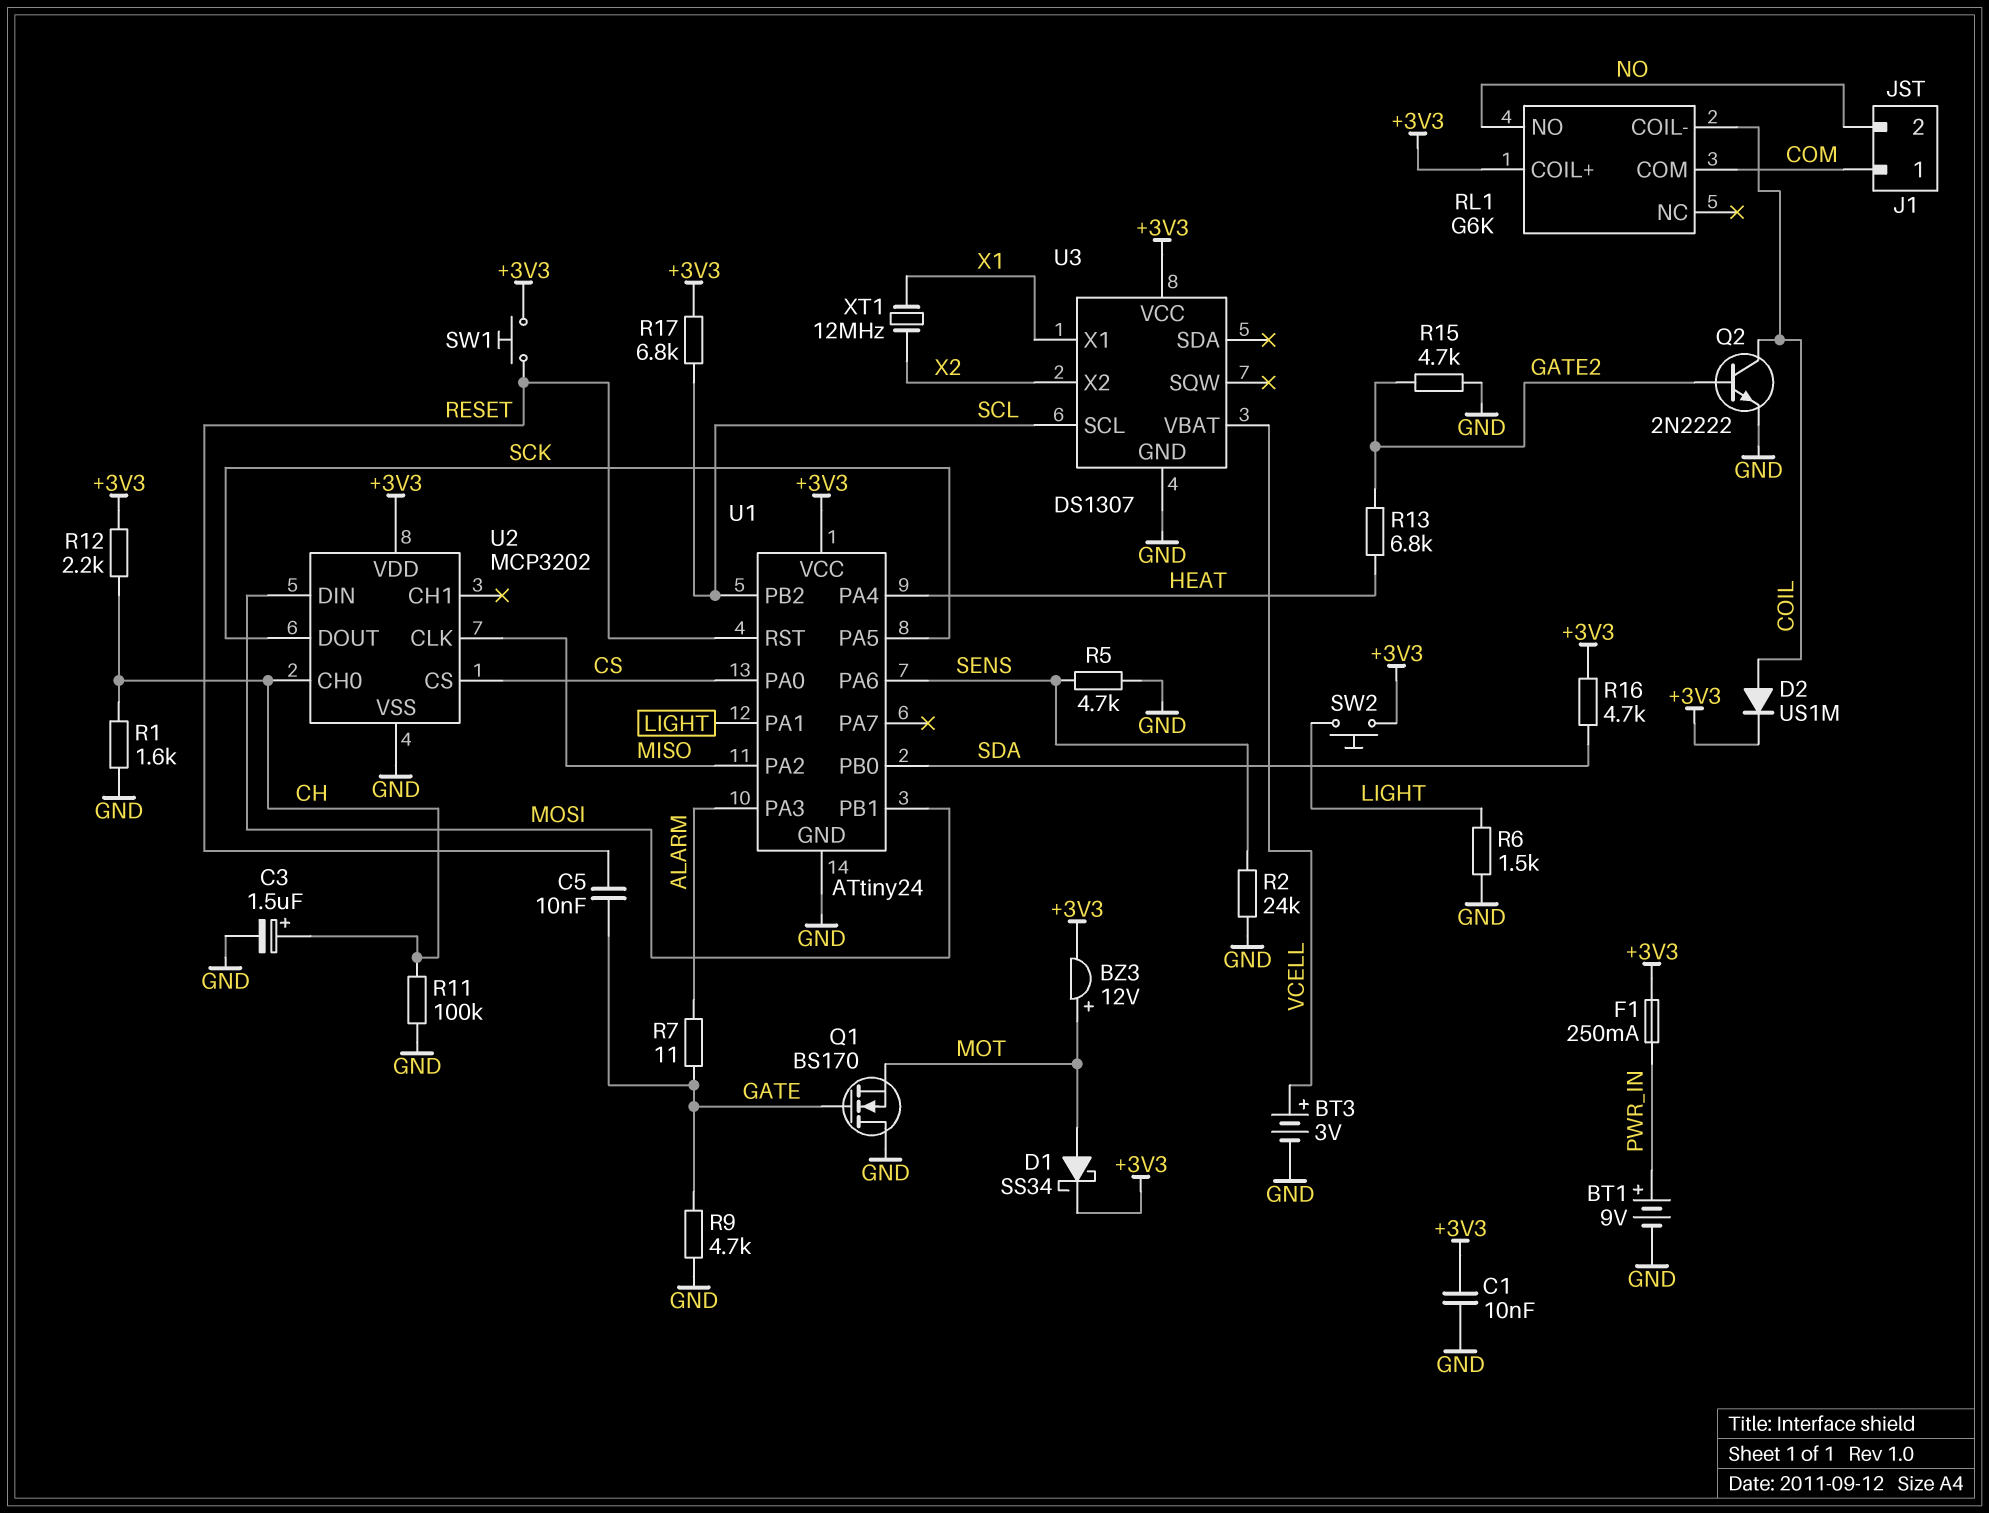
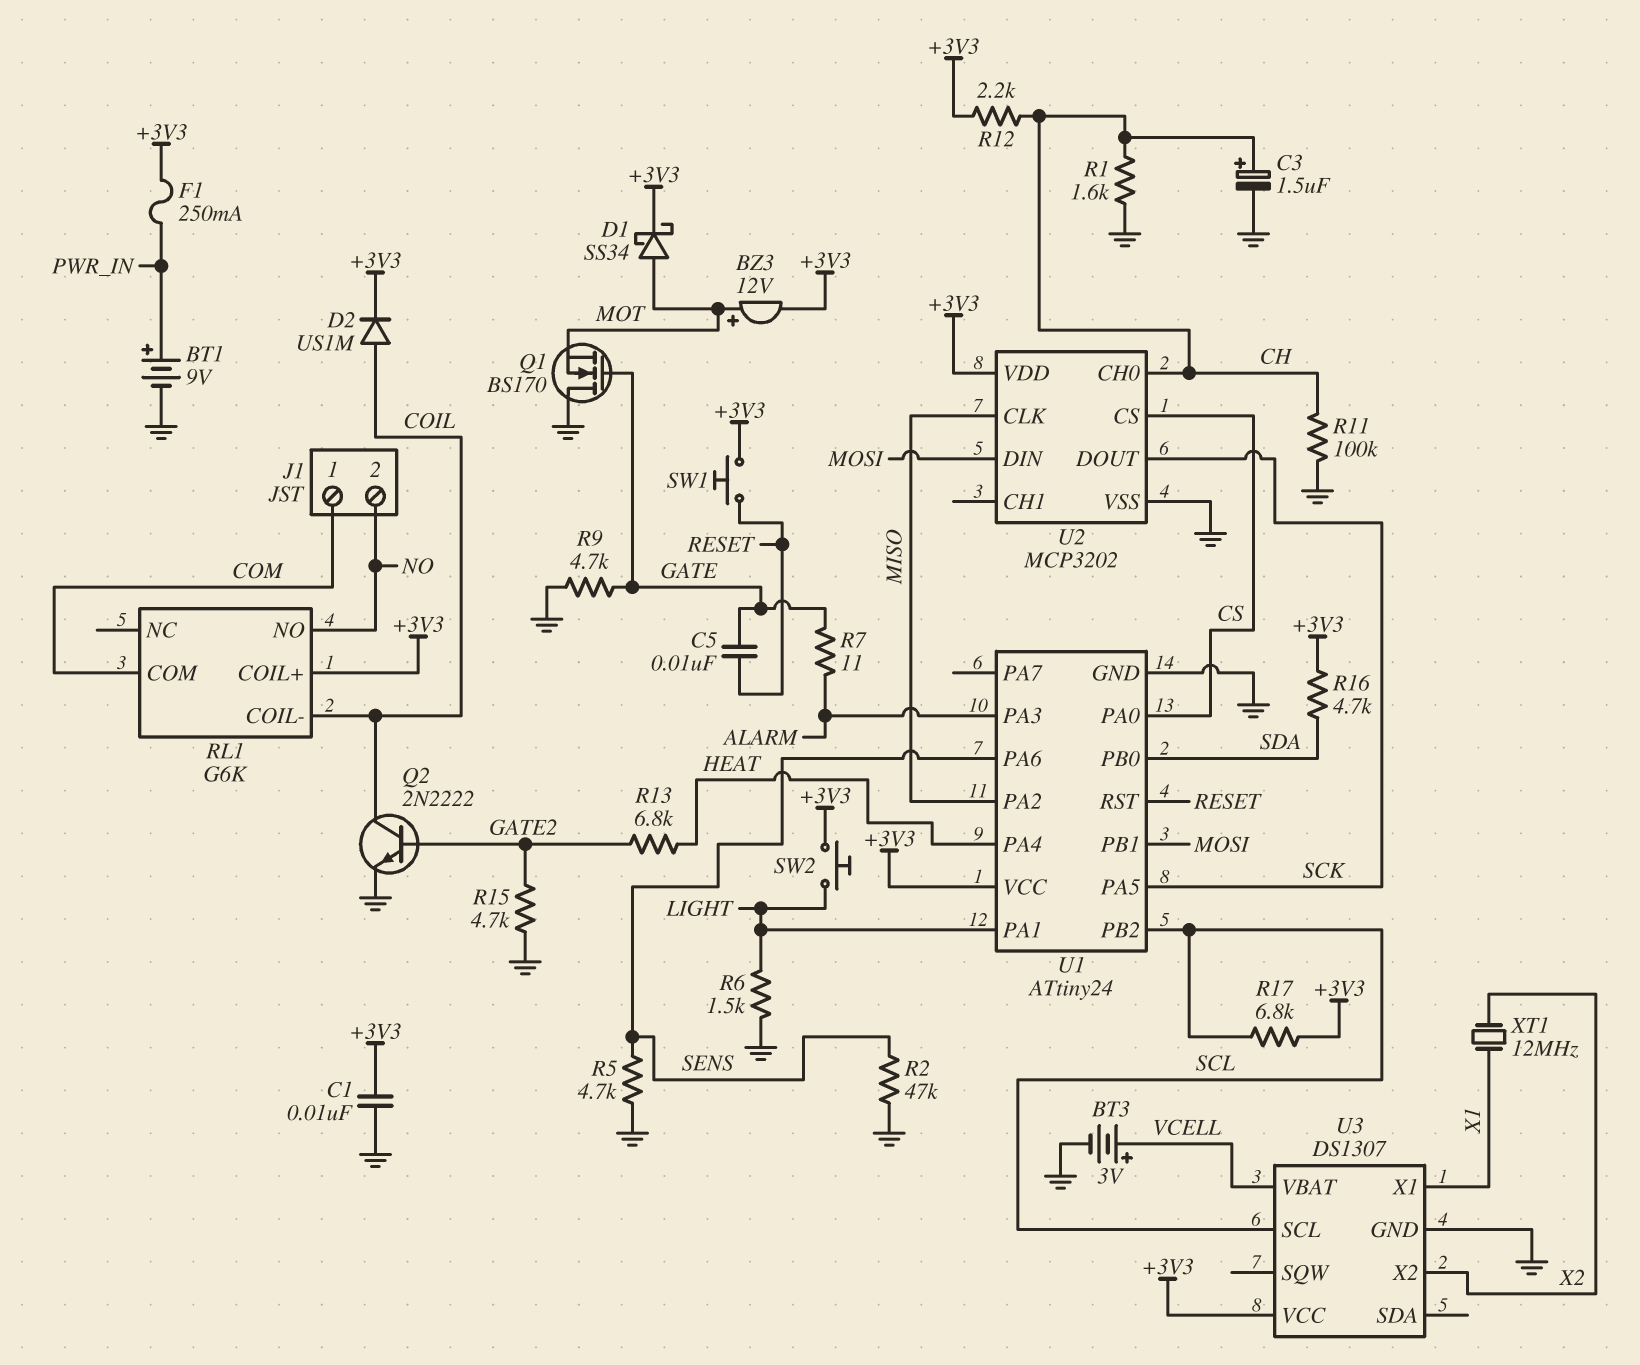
R2: 24k (GND, SENS) -> 47k (GND, SENS)

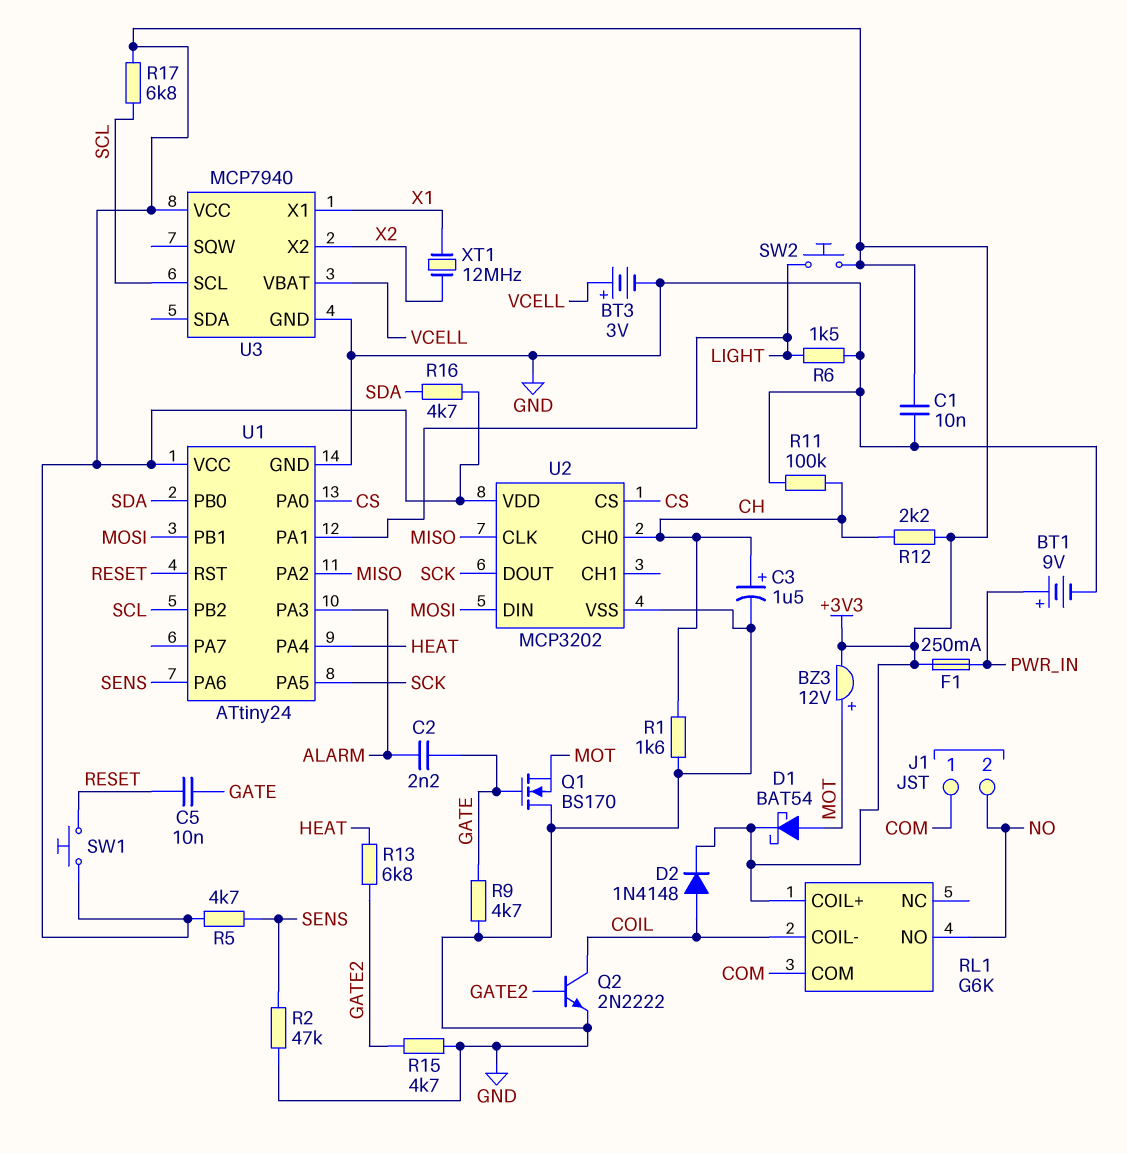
C2: none -> 2.2nF (ALARM, GATE)
D1: schottky SS34 (A MOT, K +3V3) -> schottky BAT54 (A MOT, K +3V3)
D2: diode US1M (A COIL, K +3V3) -> diode 1N4148 (A COIL, K +3V3)
R5: 4.7k (GND, SENS) -> 4.7k (+3V3, SENS)
R7: 11 (ALARM, GATE) -> none
U3: DS1307 -> MCP7940

